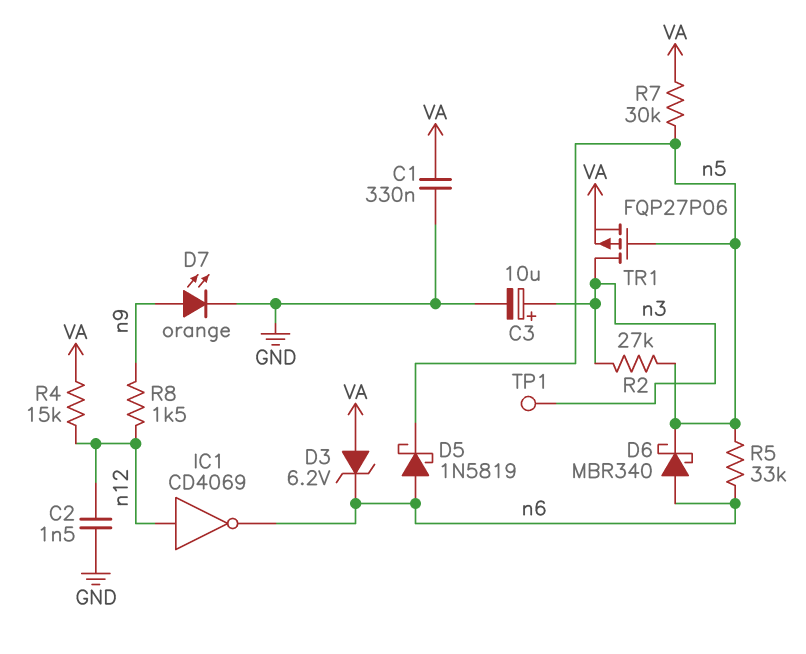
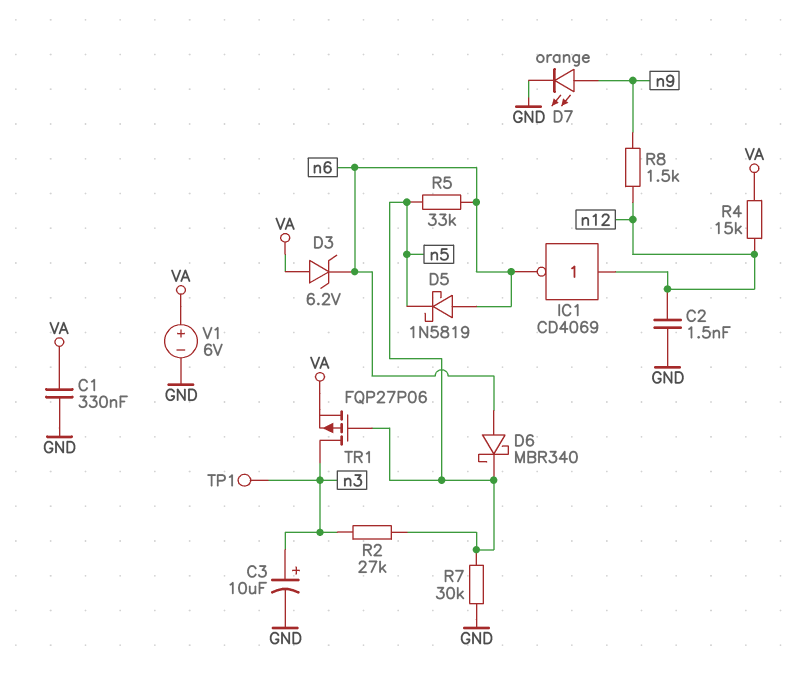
R7: 30k (VA, n5) -> 30k (GND, n5)
V1: none -> 6V (plus VA, minus GND)

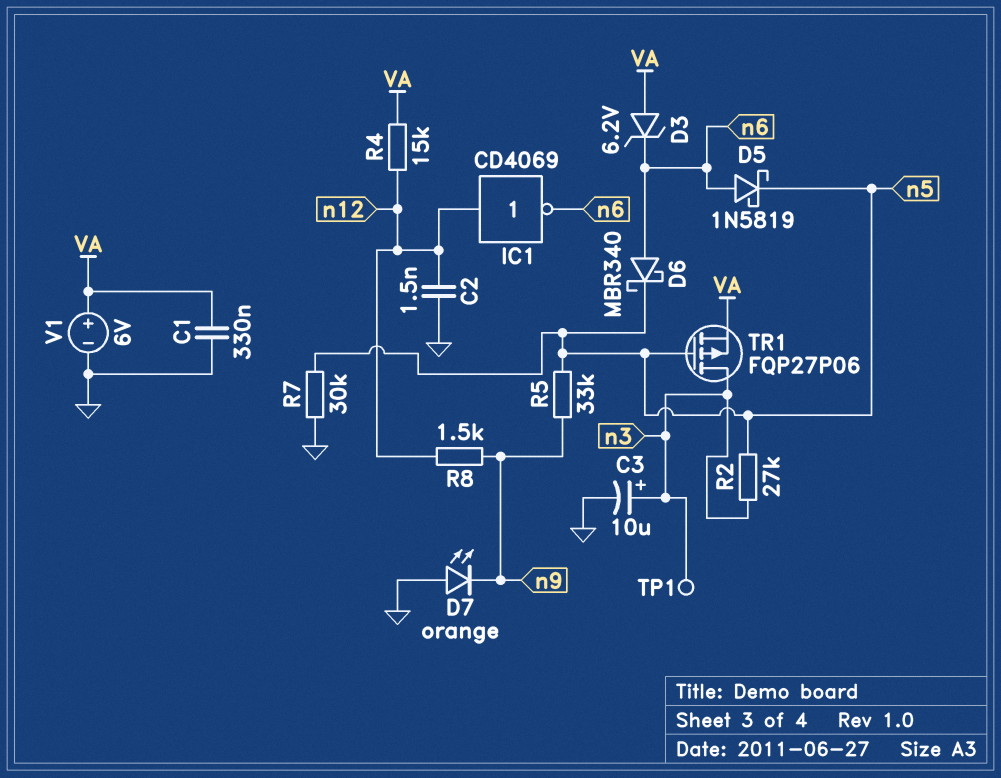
D7: LED orange (A n9, K GND) -> LED orange (A GND, K n9)
R5: 33k (n5, n6) -> 33k (n5, n9)

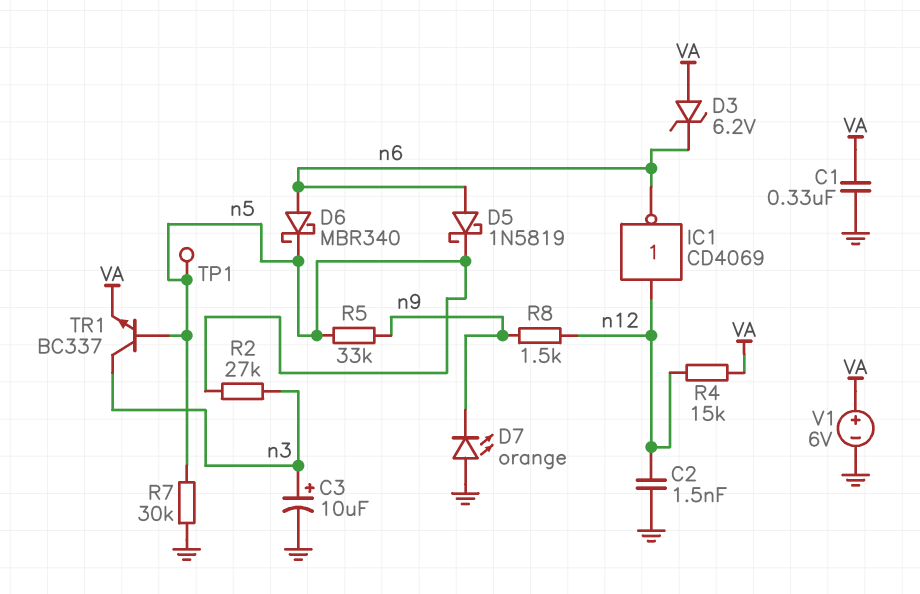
TP1: test point (n3) -> test point (n5)
TR1: PMOS FQP27P06 (G n5, D n3, S VA) -> NPN BC337 (B n5, C n3, E VA)

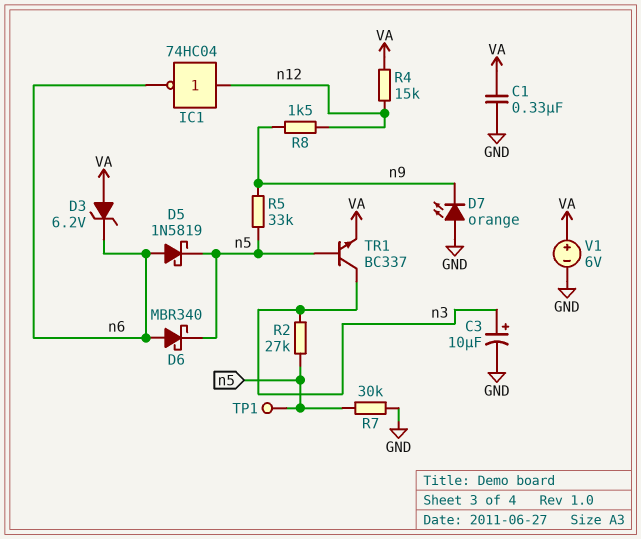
C2: 1.5nF (GND, n12) -> none
IC1: NOT CD4069 (in n12, out n6) -> NOT 74HC04 (in n12, out n6)

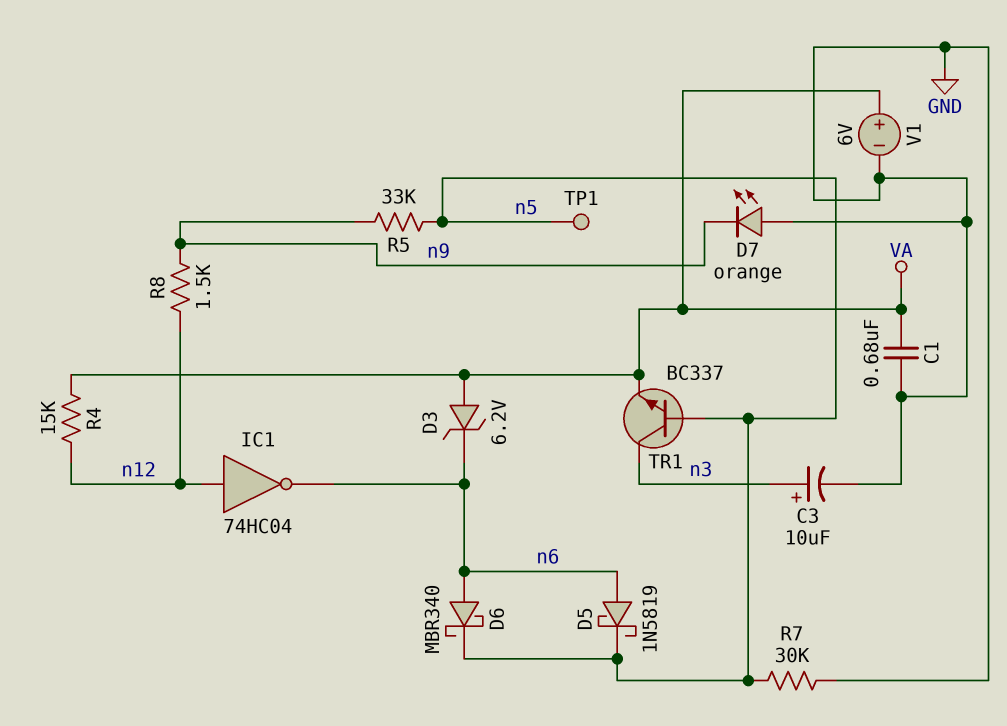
C1: 330nF (GND, VA) -> 680nF (GND, VA)
R2: 27k (n3, n5) -> none

